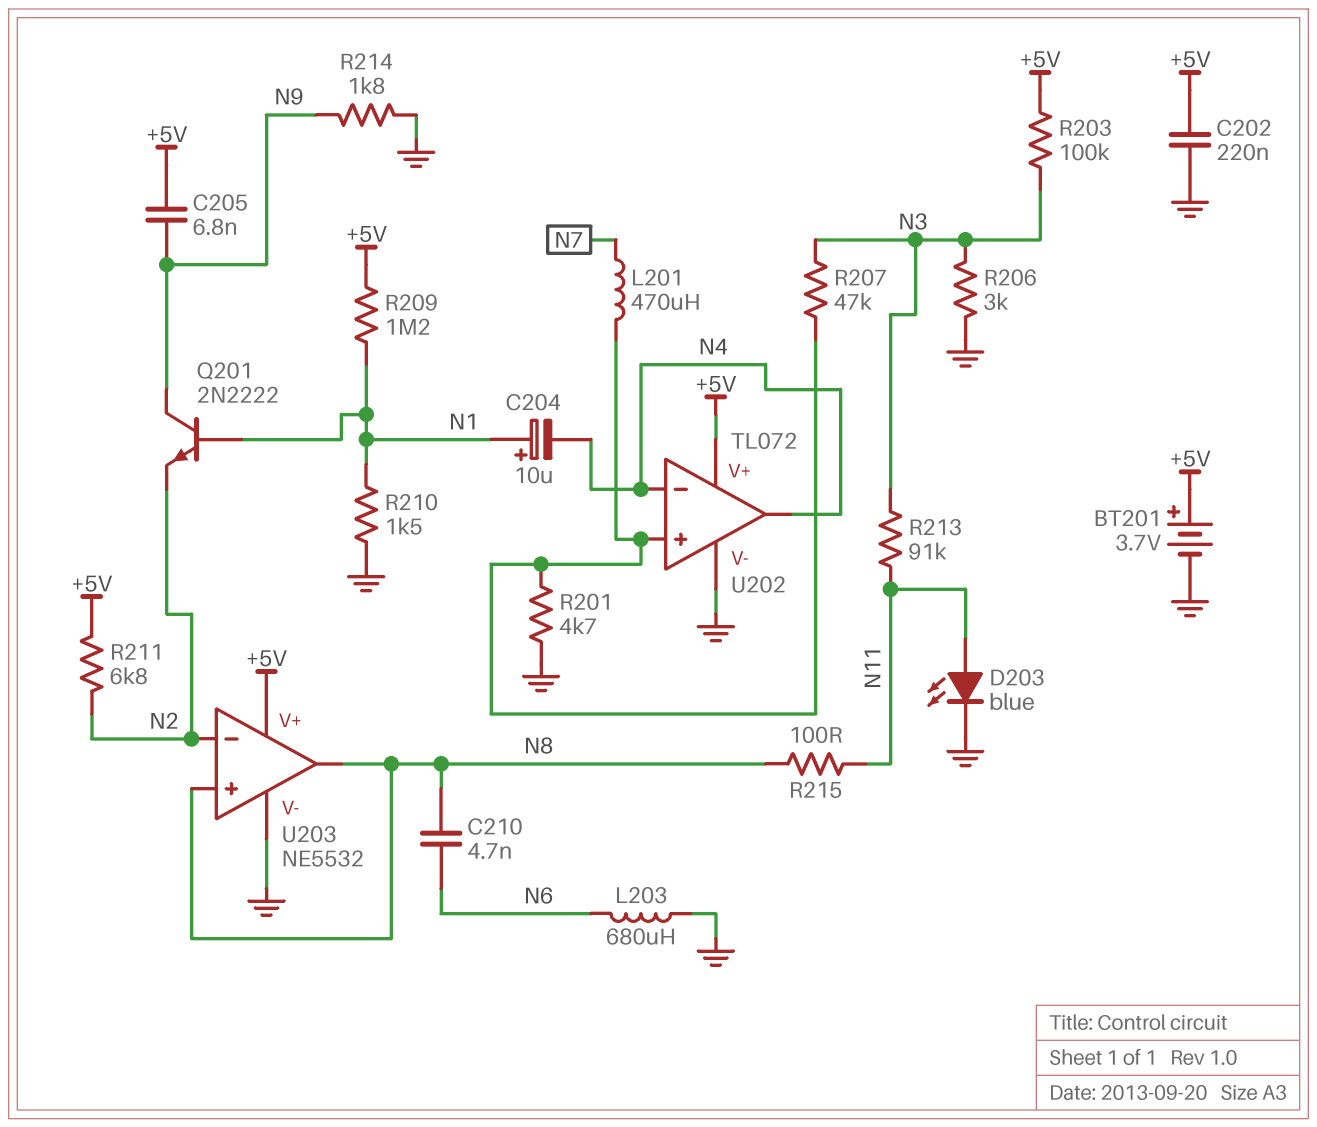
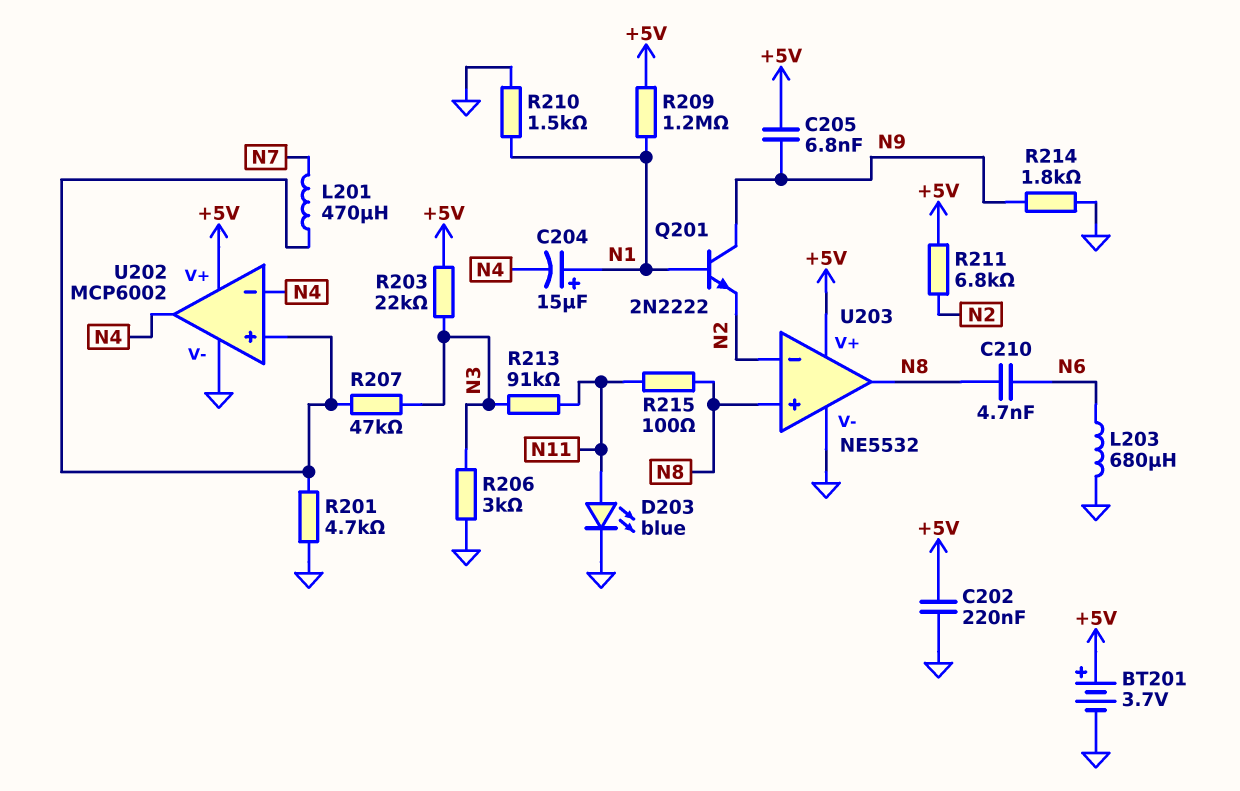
C204: 10uF (plus N1, minus N4) -> 15uF (plus N1, minus N4)
R203: 100k (+5V, N3) -> 22k (+5V, N3)
U202: TL072 -> MCP6002

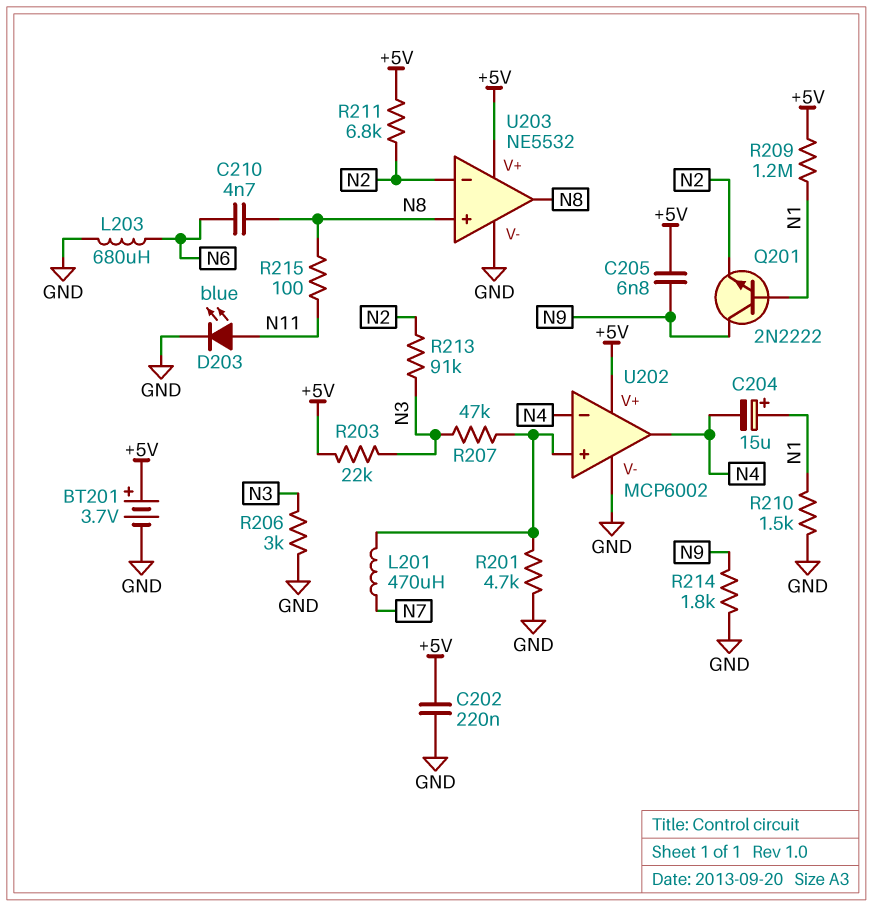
R213: 91k (N3, N11) -> 91k (N2, N3)

